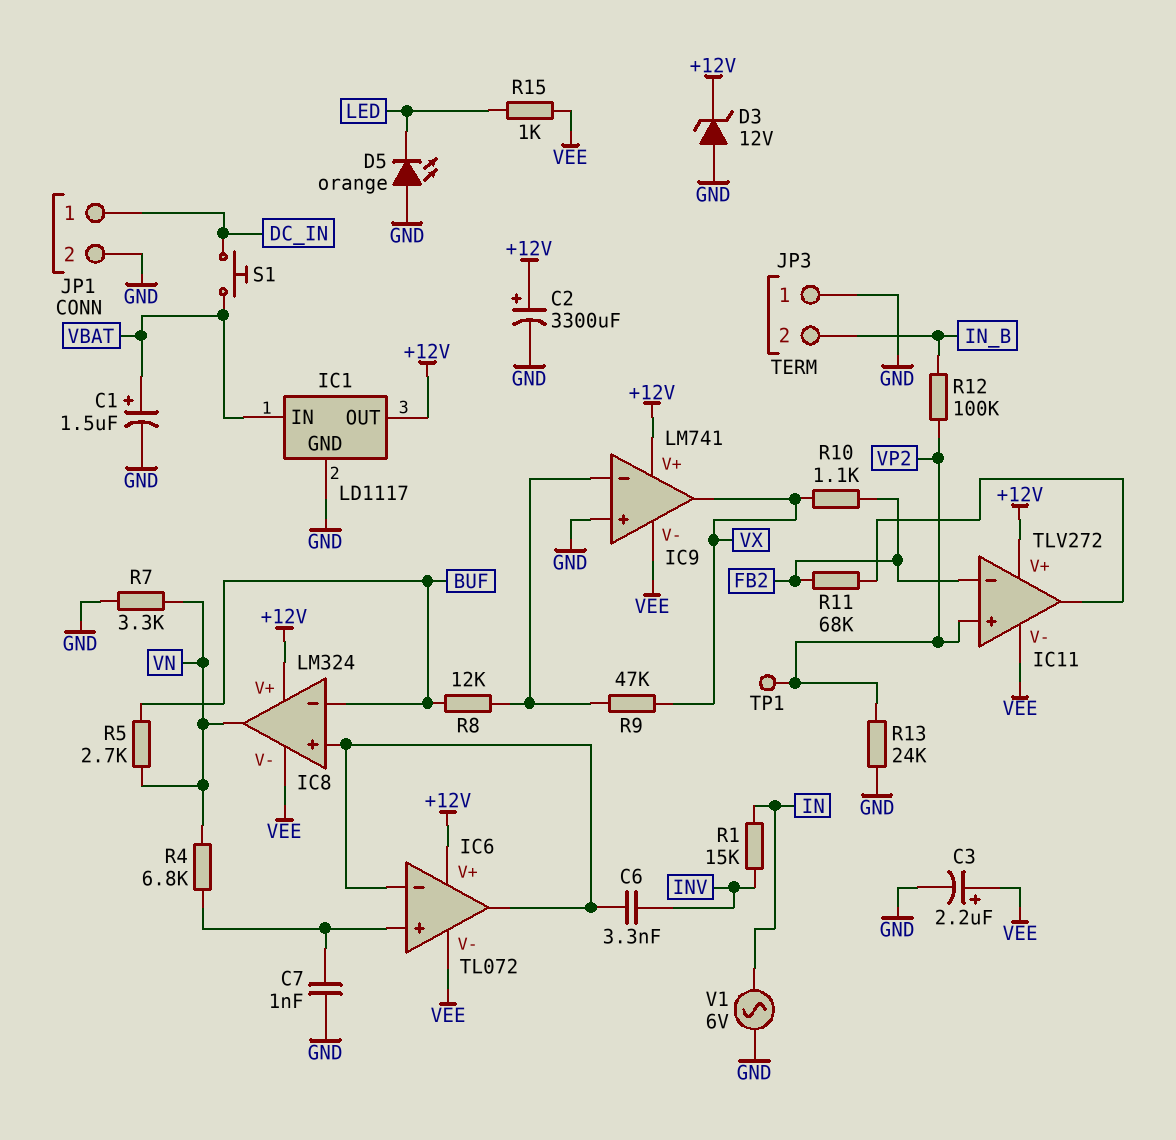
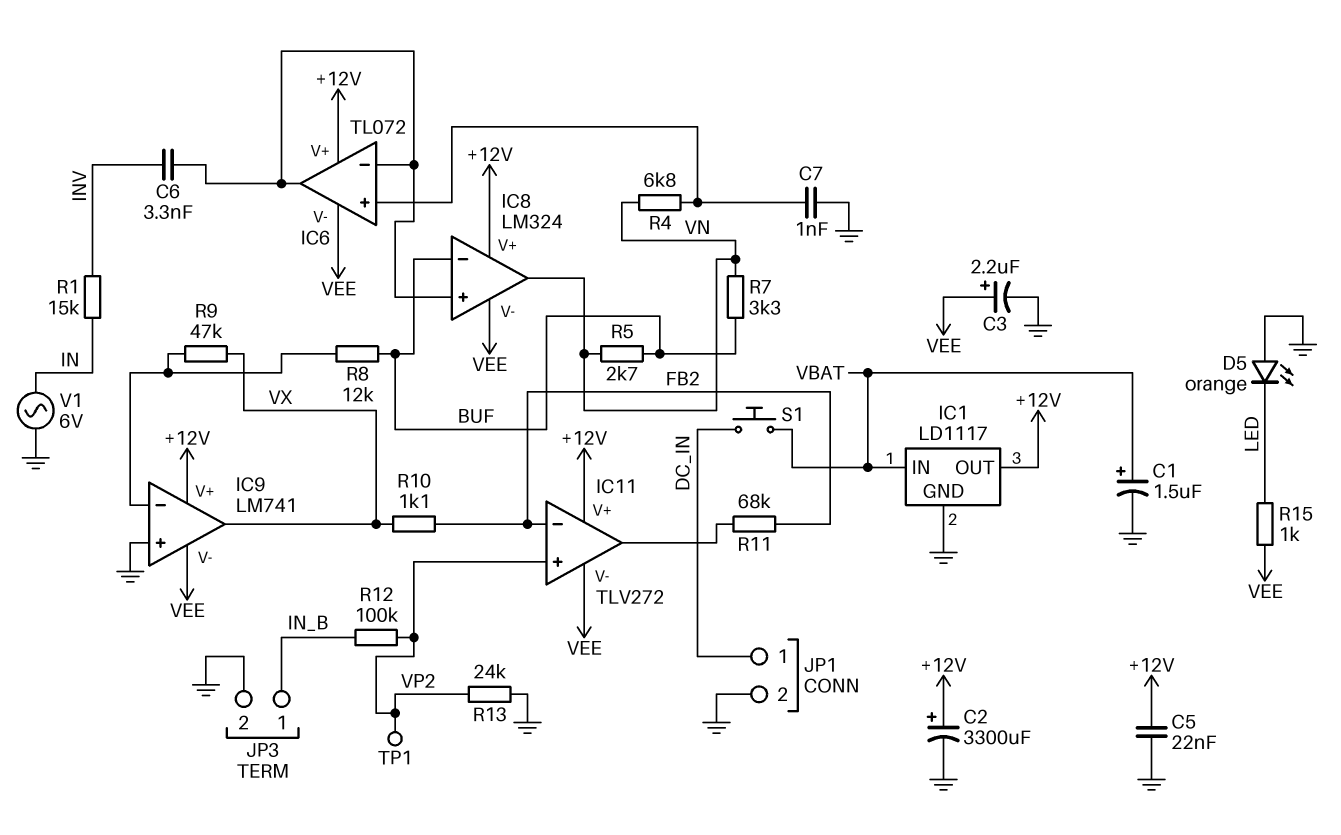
C5: none -> 22nF (+12V, GND)
D3: zener 12V (A GND, K +12V) -> none
JP3 pin 1: GND -> IN_B
JP3 pin 2: IN_B -> GND
R7: 3.3k (GND, VN) -> 3.3k (BUF, VN)

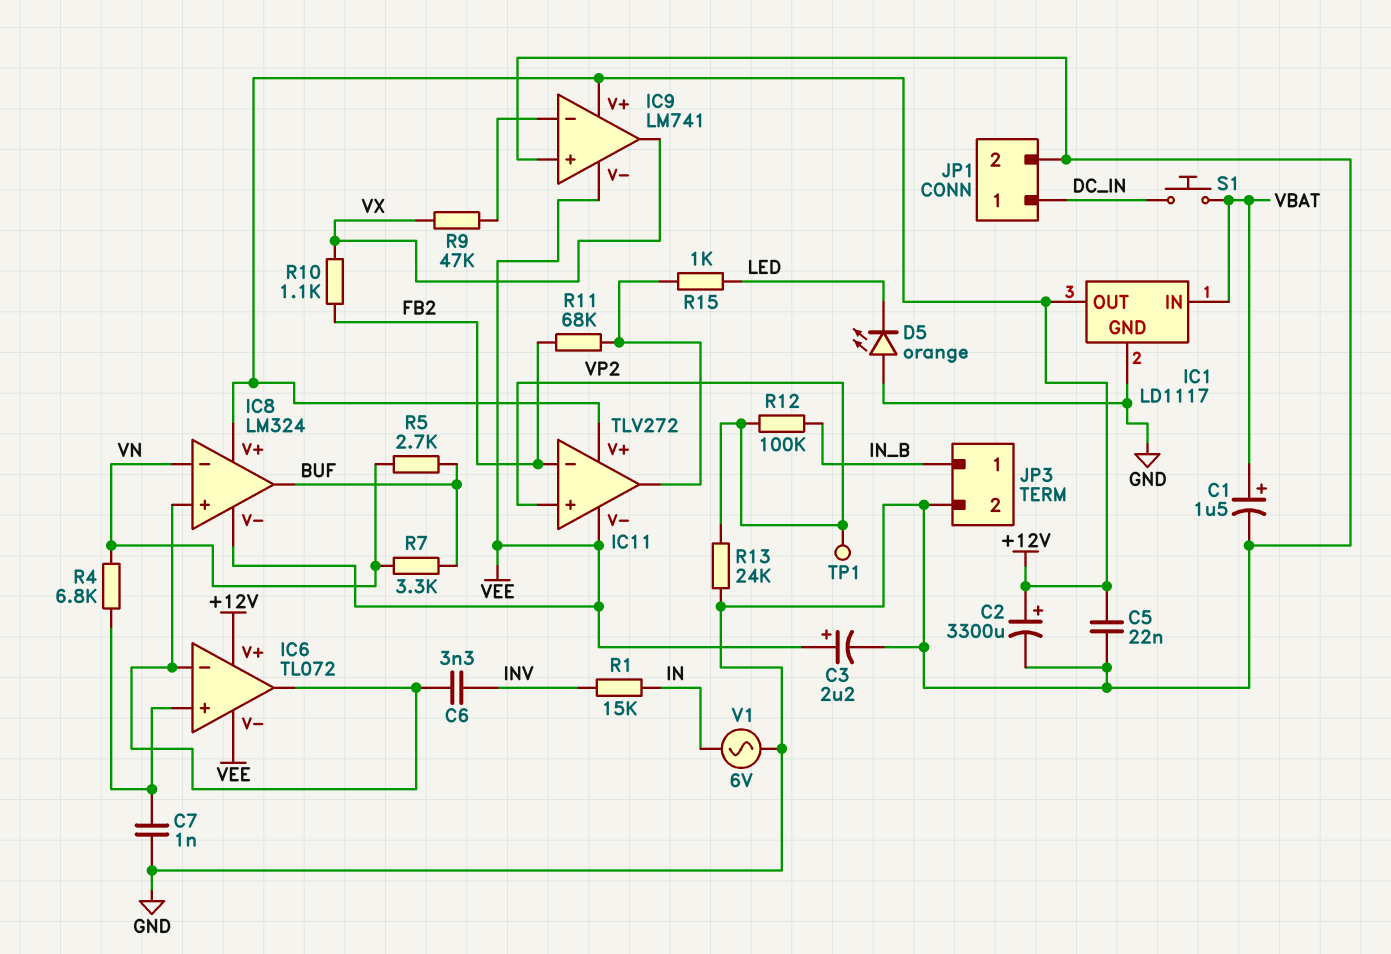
IC8 pin in-: BUF -> VN
IC8 pin out: VN -> BUF
R8: 12k (BUF, IC9/in-) -> none
R15: 1k (LED, VEE) -> 1k (IC11/out, LED)

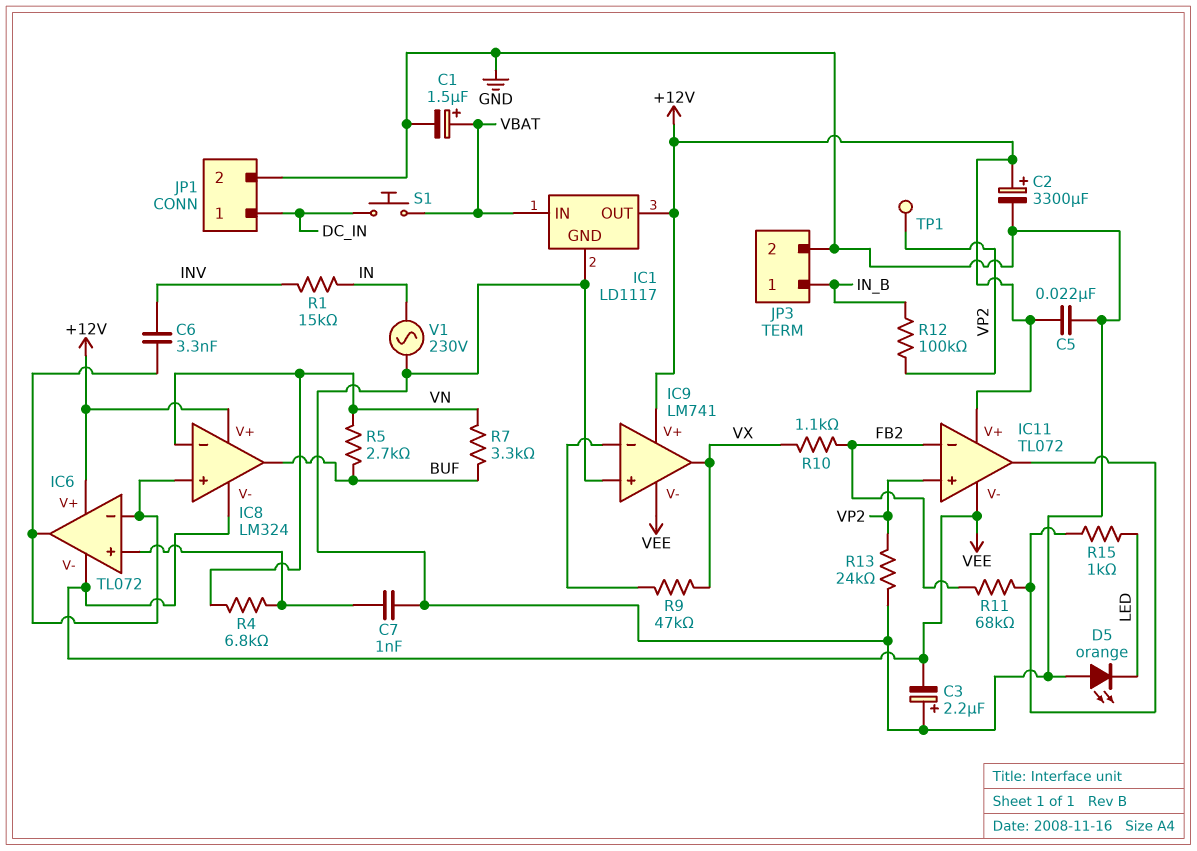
C3: 2.2uF (plus VEE, minus GND) -> 2.2uF (plus GND, minus VEE)
IC11: TLV272 -> TL072
V1: AC 6V (GND, IN) -> AC 230V (GND, IN)

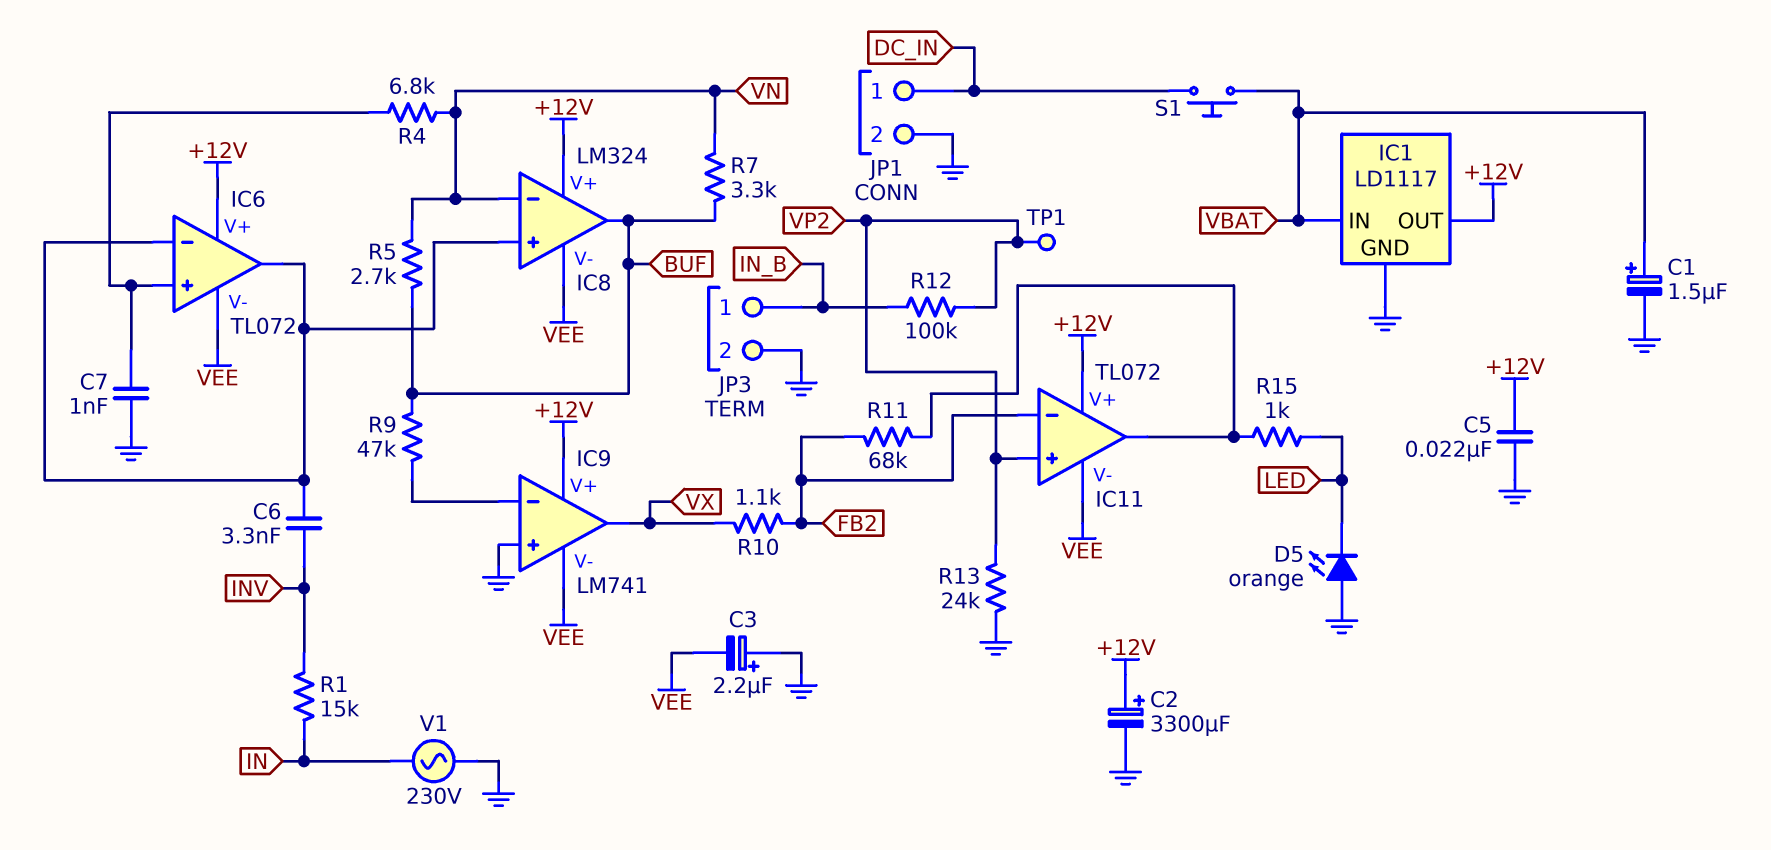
R9: 47k (IC9/in-, VX) -> 47k (BUF, IC9/in-)

